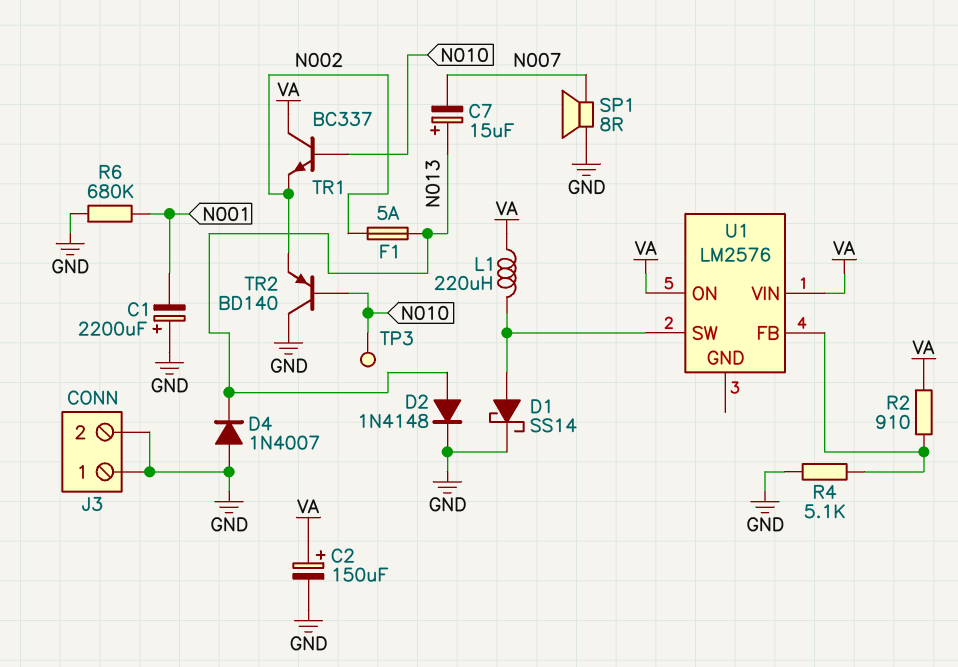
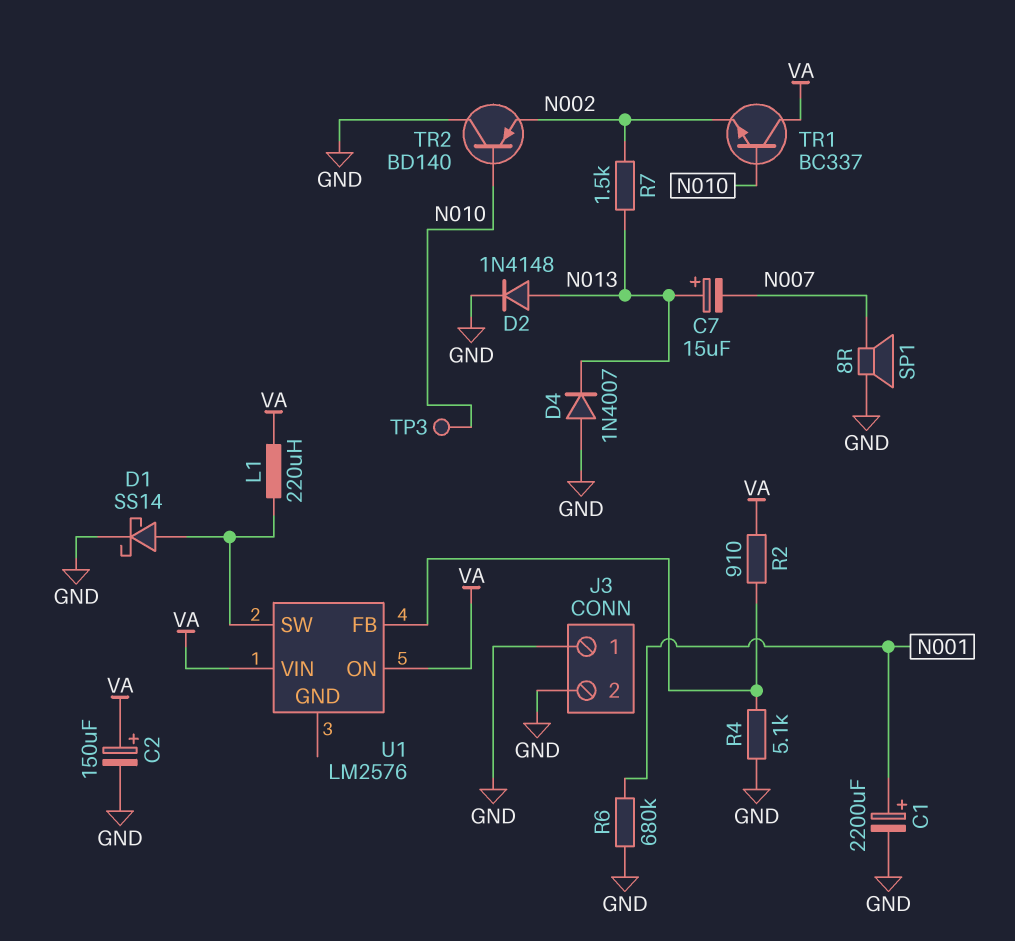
C1: 2200uF (plus GND, minus N001) -> 2200uF (plus N001, minus GND)
F1: 5A (N002, N013) -> none
R7: none -> 1.5k (N002, N013)

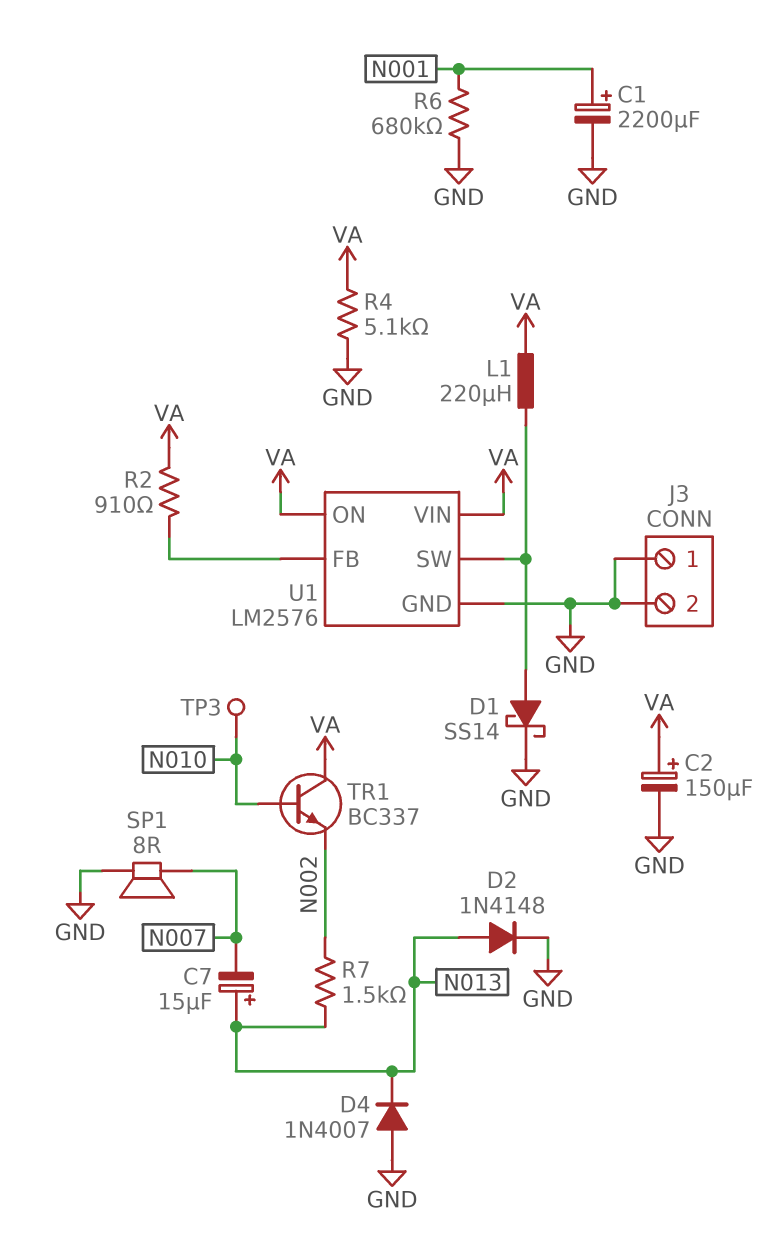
R4: 5.1k (GND, U1/FB) -> 5.1k (GND, VA)
TR2: PNP BD140 (B N010, C GND, E N002) -> none
U1 pin GND: none -> GND

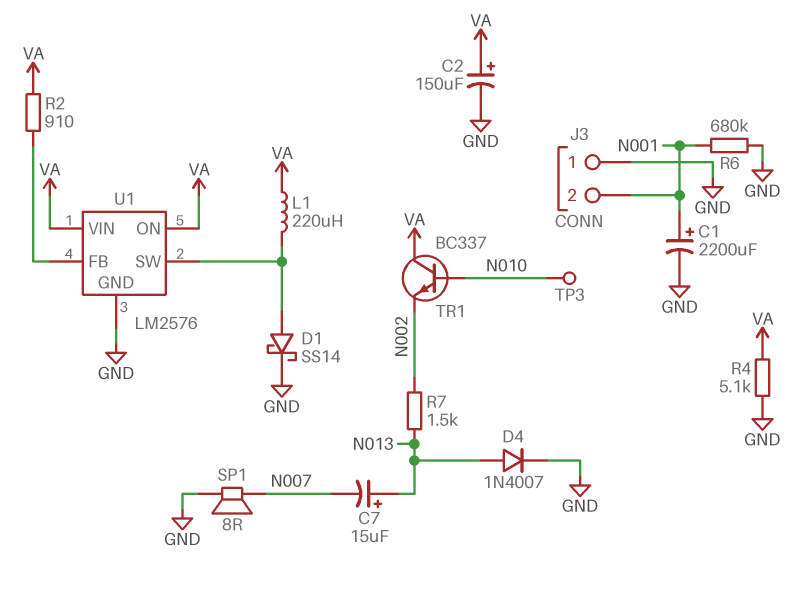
D2: diode 1N4148 (A N013, K GND) -> none
D4: diode 1N4007 (A GND, K N013) -> diode 1N4007 (A N013, K GND)
J3 pin 2: GND -> N001

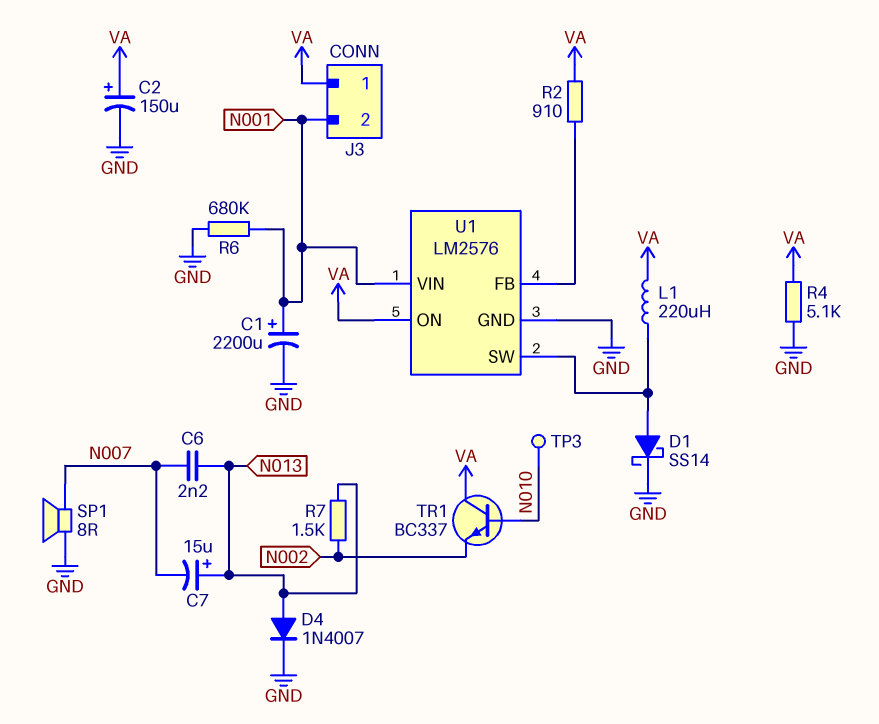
C6: none -> 2.2nF (N007, N013)
J3 pin 1: GND -> VA
U1 pin VIN: VA -> N001

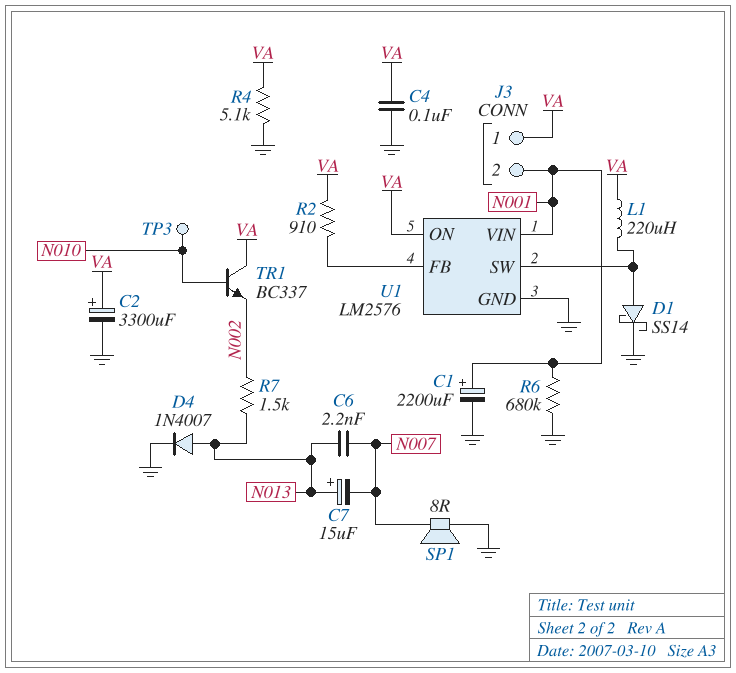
C2: 150uF (plus VA, minus GND) -> 3300uF (plus VA, minus GND)
C4: none -> 100nF (GND, VA)

